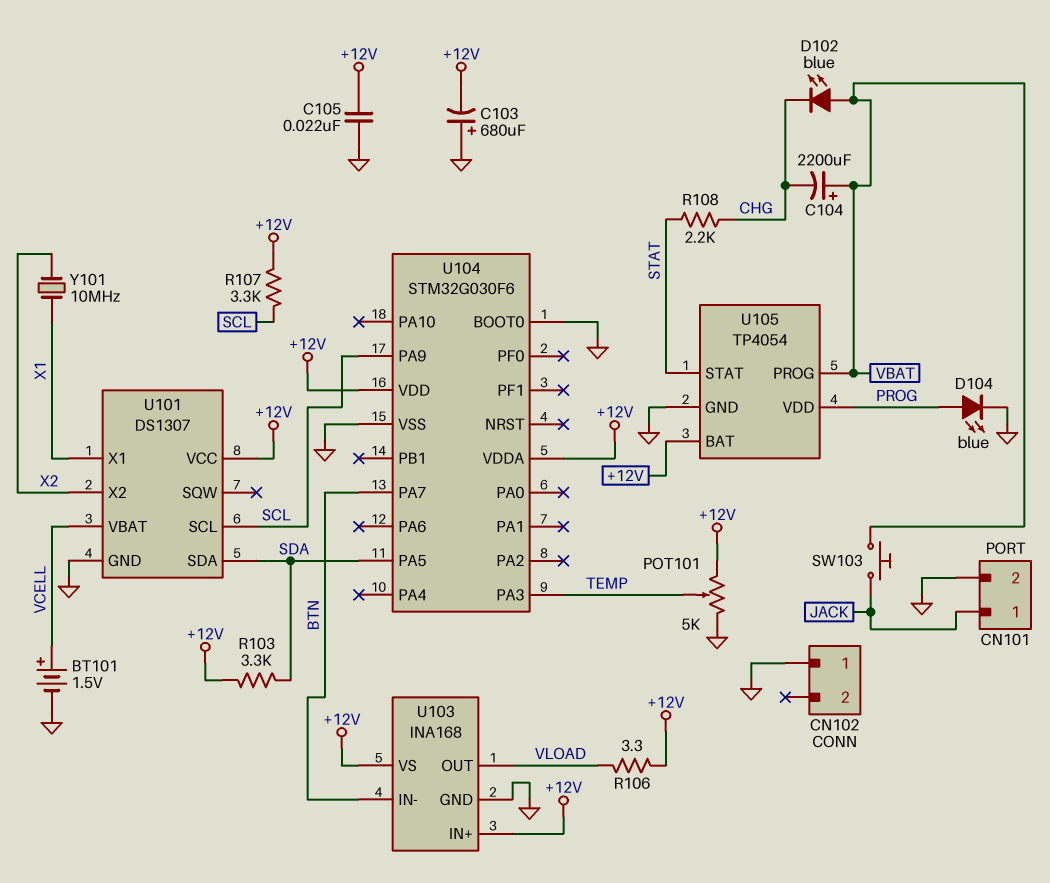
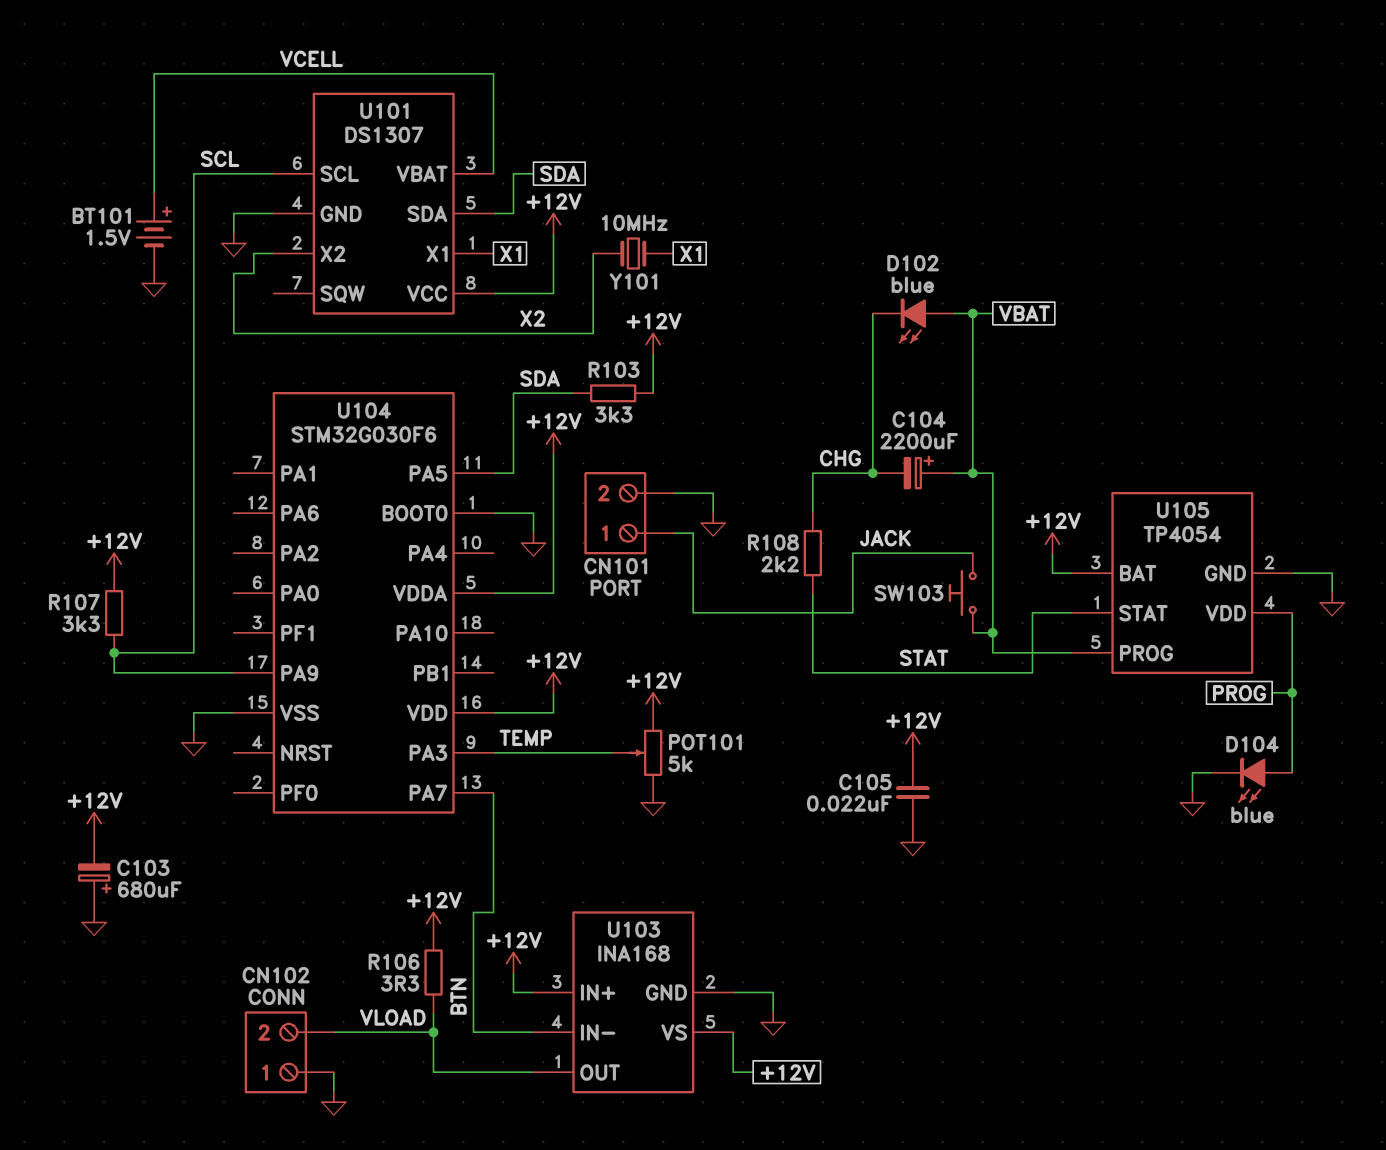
CN102 pin 2: none -> VLOAD

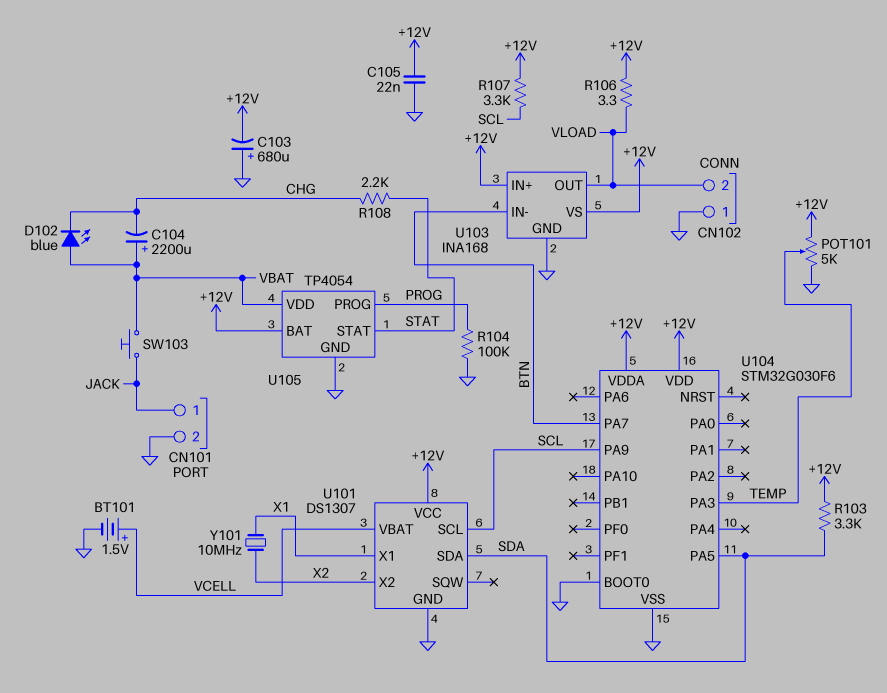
D104: LED blue (A PROG, K GND) -> none
R104: none -> 100k (GND, PROG)
U105 pin PROG: VBAT -> PROG
U105 pin VDD: PROG -> VBAT

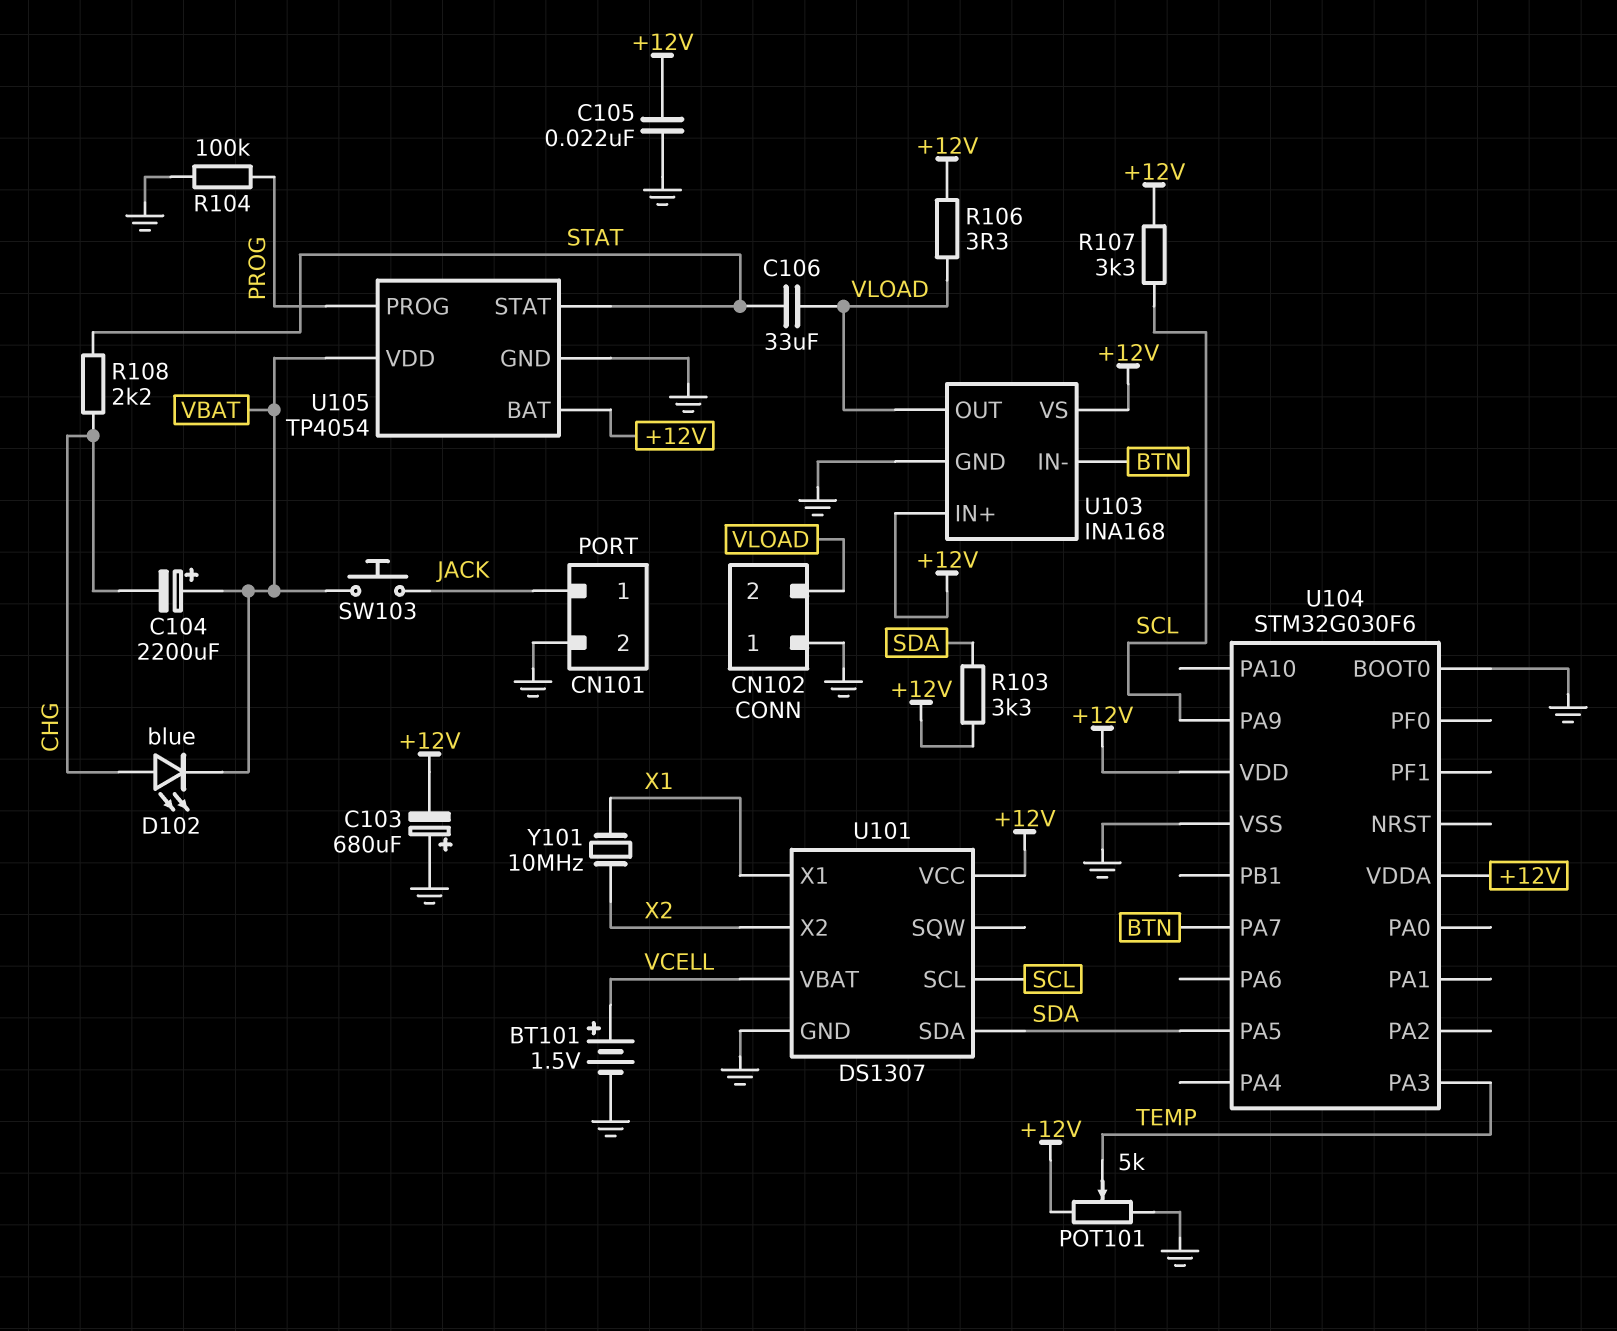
C106: none -> 33uF (STAT, VLOAD)
D102: LED blue (A VBAT, K CHG) -> LED blue (A CHG, K VBAT)

